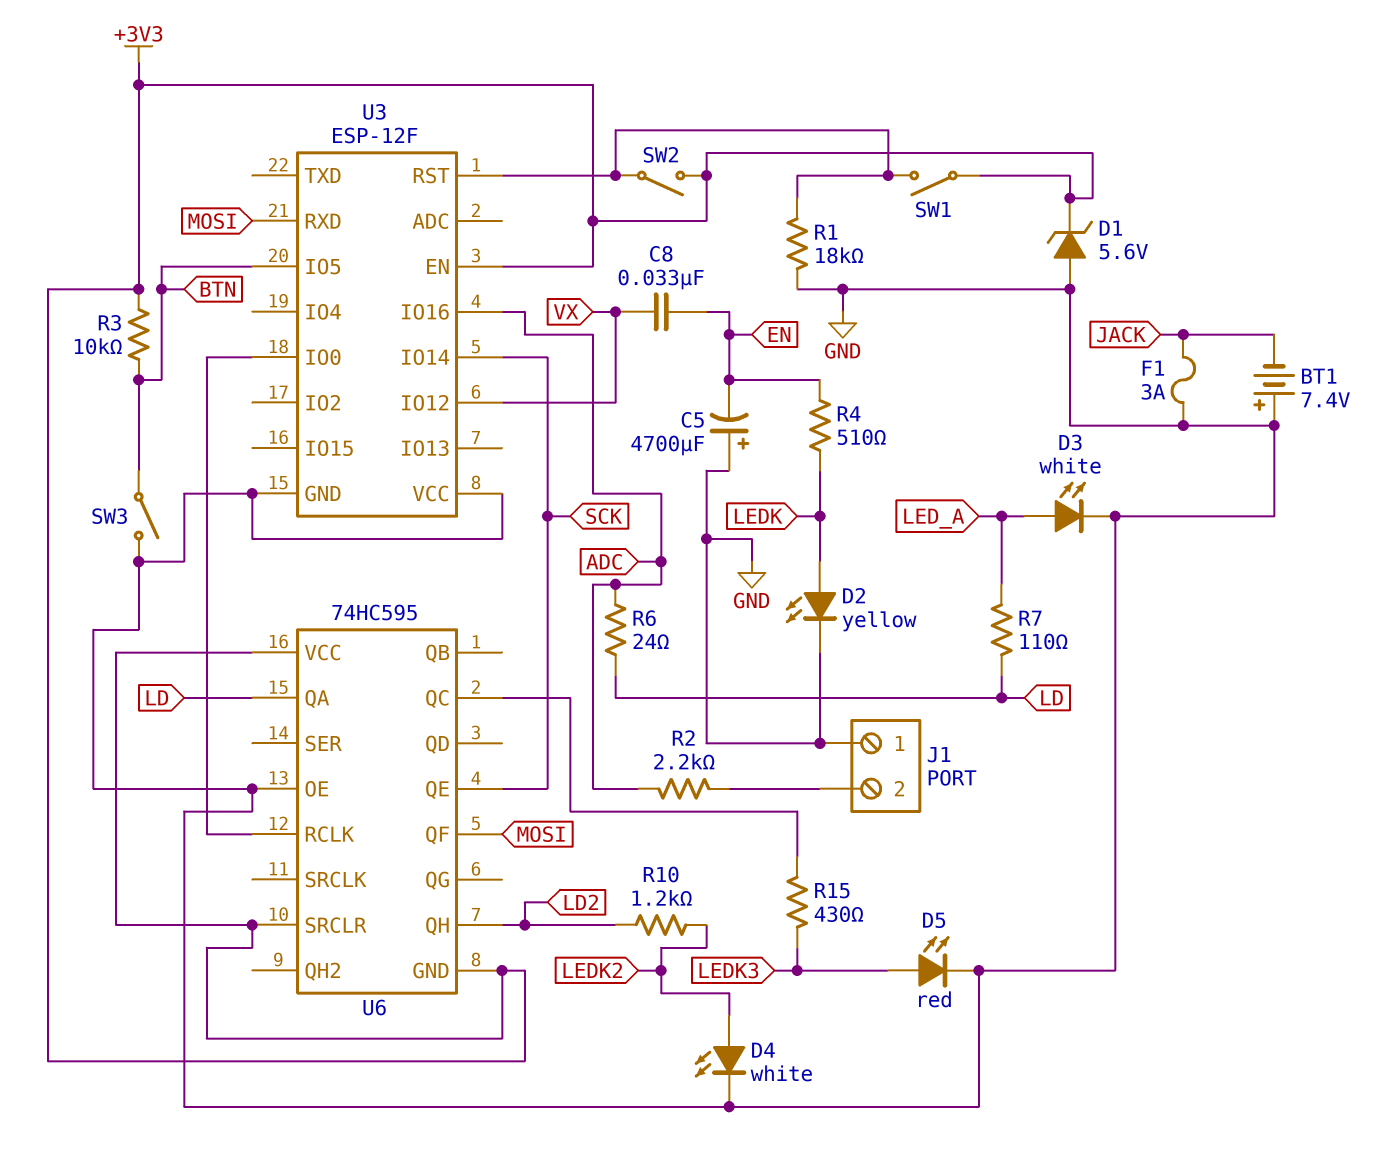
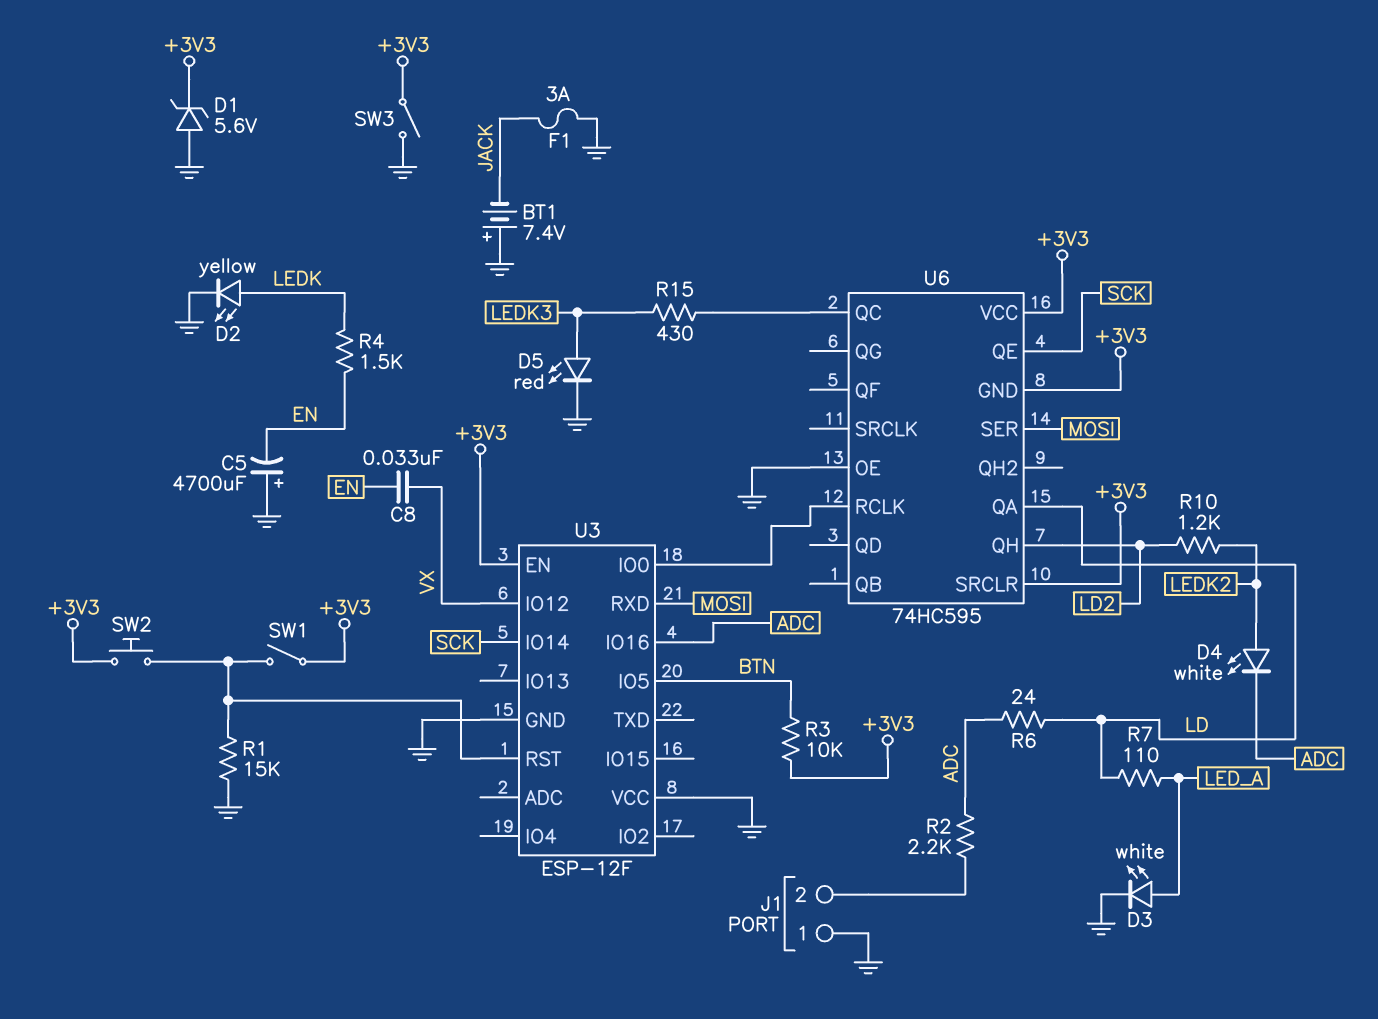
D4: LED white (A LEDK2, K GND) -> LED white (A LEDK2, K ADC)
R1: 18k (GND, U3/RST) -> 15k (GND, U3/RST)
R4: 510 (EN, LEDK) -> 1.5k (EN, LEDK)
SW2: switch (+3V3, U3/RST) -> button (+3V3, U3/RST)
SW3: switch (BTN, GND) -> switch (+3V3, GND)
U6 pin QF: MOSI -> none
U6 pin SER: none -> MOSI

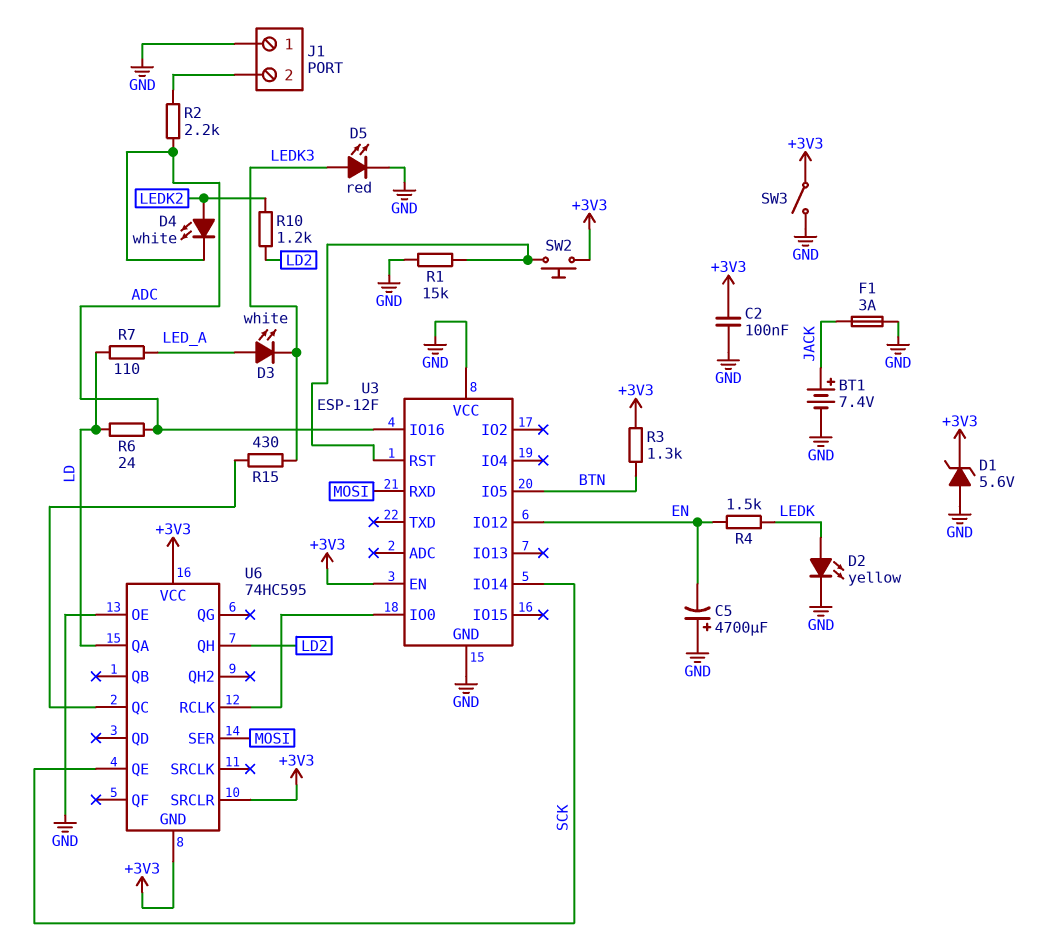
BT1: 7.4V (plus GND, minus JACK) -> 7.4V (plus JACK, minus GND)
C2: none -> 100nF (+3V3, GND)
C8: 33nF (EN, VX) -> none
D3: LED white (A LED_A, K GND) -> LED white (A LED_A, K LEDK3)
R3: 10k (+3V3, BTN) -> 1.3k (+3V3, BTN)
SW1: switch (+3V3, U3/RST) -> none
U3 pin IO12: VX -> EN

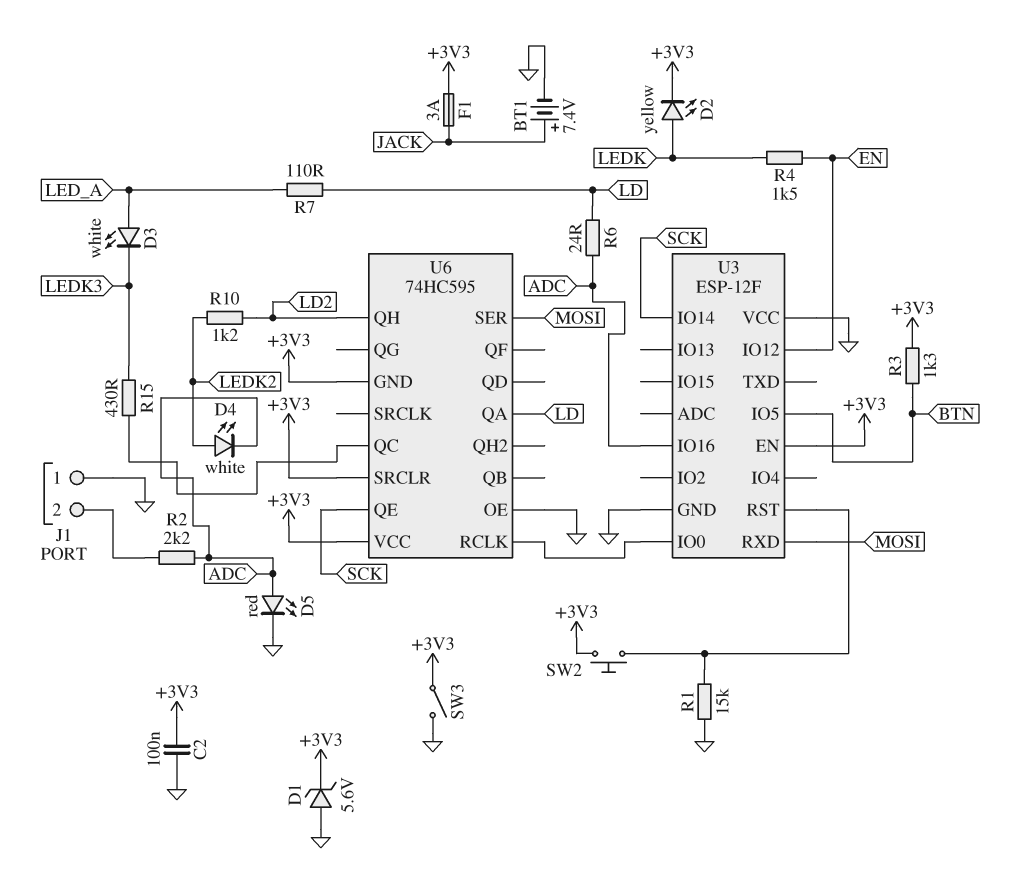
C5: 4700uF (plus GND, minus EN) -> none
D2: LED yellow (A LEDK, K GND) -> LED yellow (A LEDK, K +3V3)
D5: LED red (A LEDK3, K GND) -> LED red (A ADC, K GND)
F1: 3A (GND, JACK) -> 3A (+3V3, JACK)

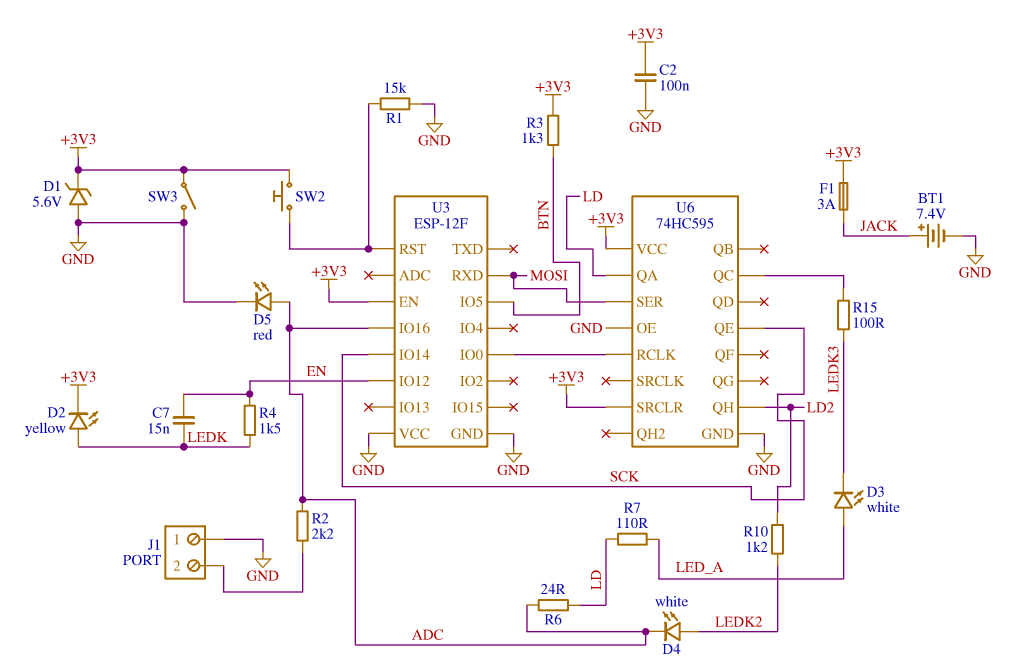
C7: none -> 15nF (EN, LEDK)
R15: 430 (LEDK3, U6/QC) -> 100 (LEDK3, U6/QC)
U6 pin GND: +3V3 -> GND

